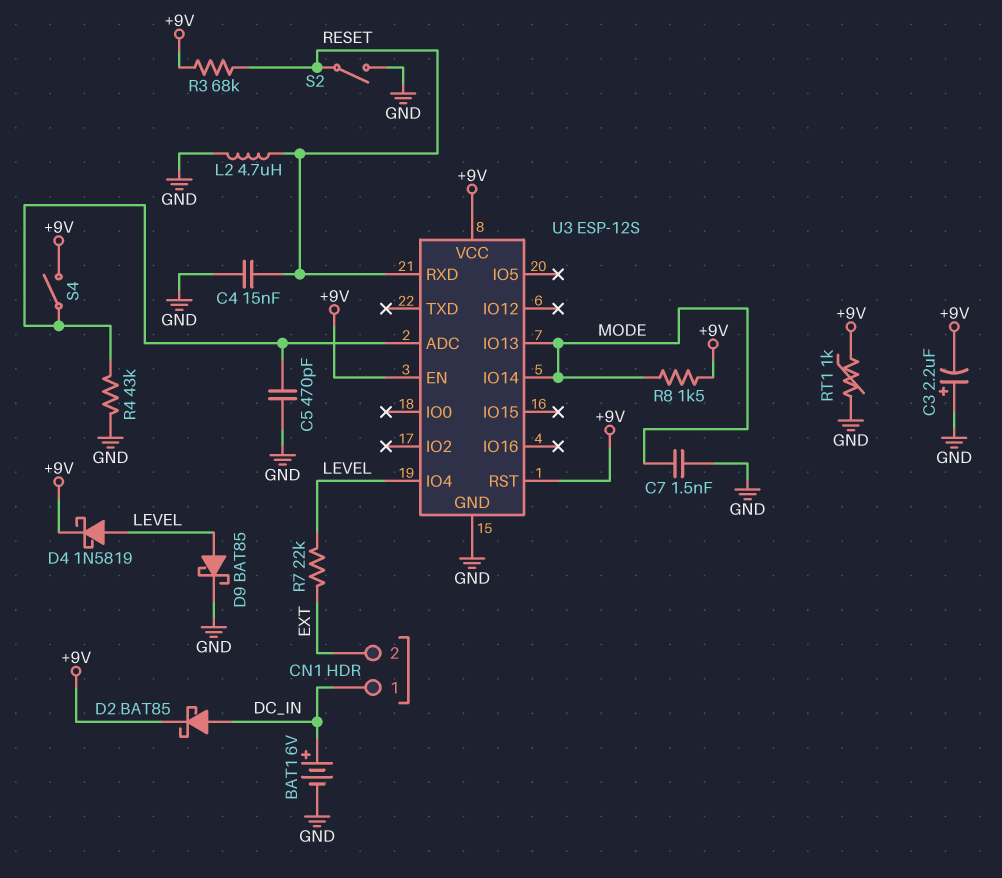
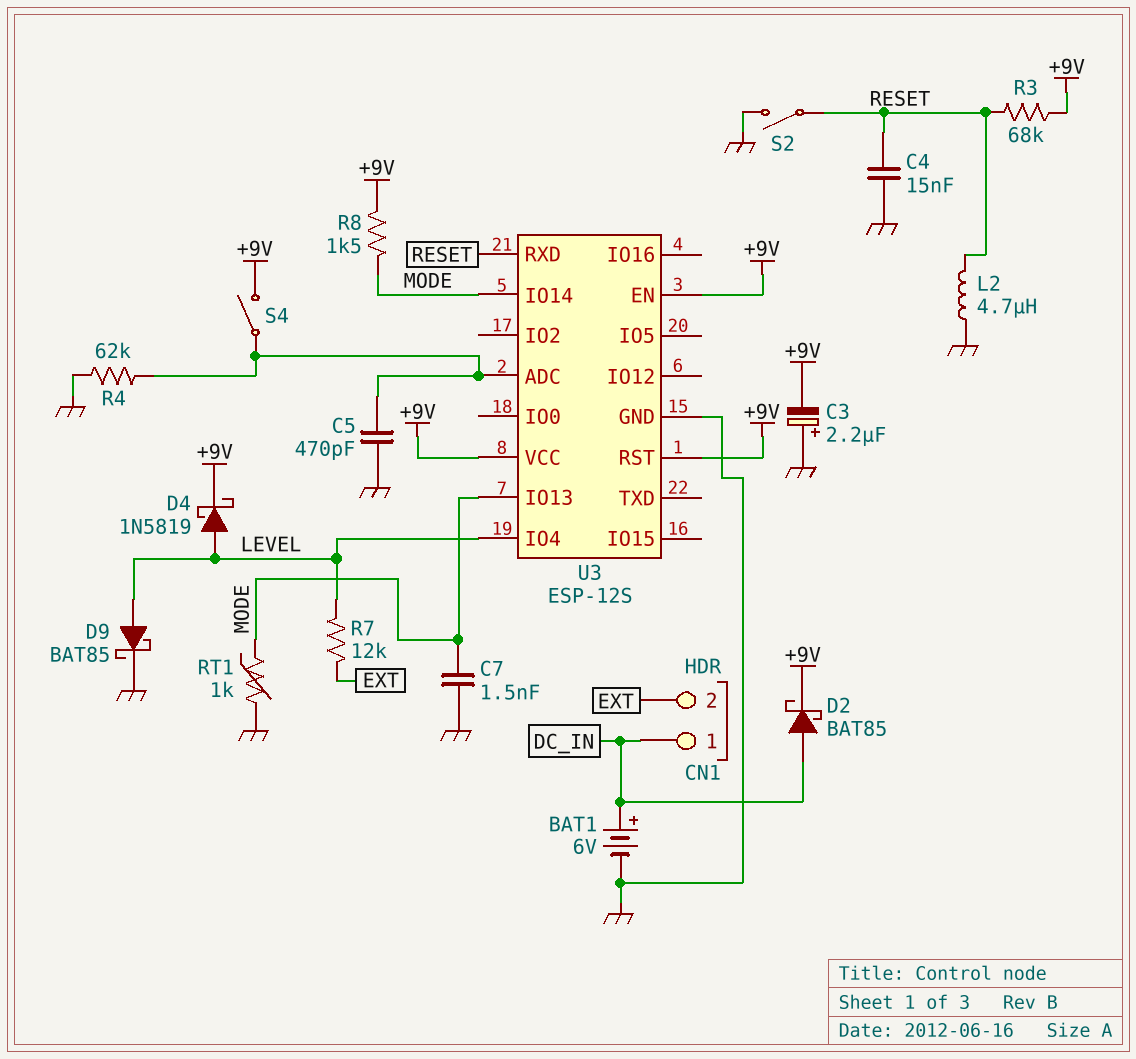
R4: 43k (GND, U3/ADC) -> 62k (GND, U3/ADC)
R7: 22k (EXT, LEVEL) -> 12k (EXT, LEVEL)
RT1: 1k (+9V, GND) -> 1k (GND, MODE)

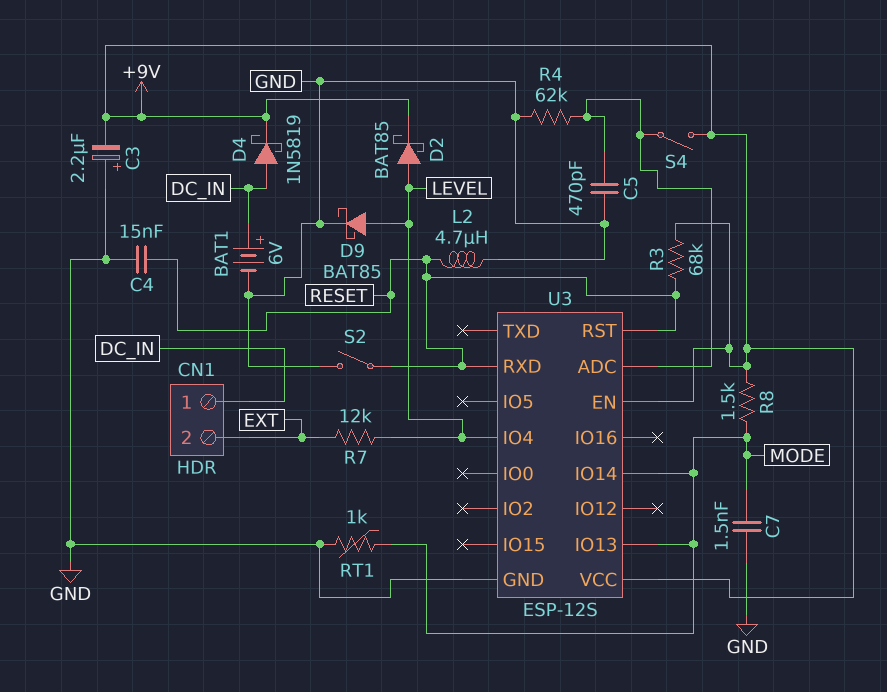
D2: schottky BAT85 (A DC_IN, K +9V) -> schottky BAT85 (A LEVEL, K +9V)
D4: schottky 1N5819 (A LEVEL, K +9V) -> schottky 1N5819 (A DC_IN, K +9V)
U3 pin RST: +9V -> RESET

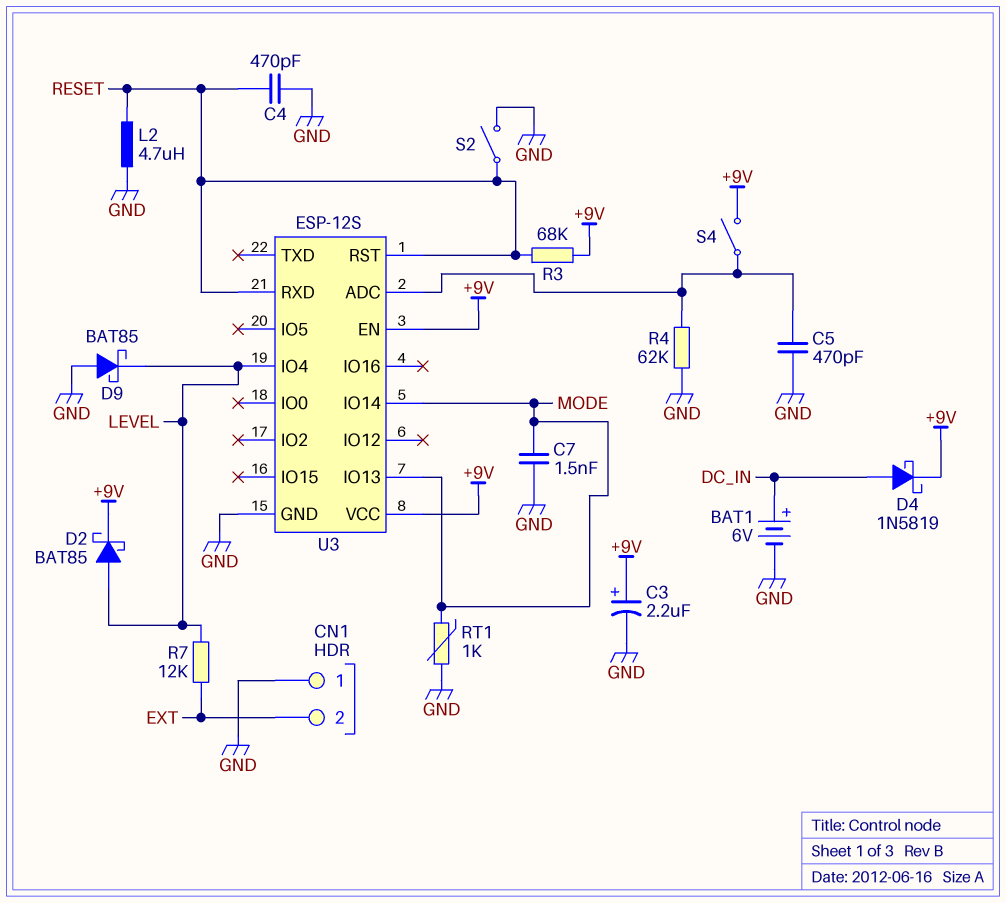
C3: 2.2uF (plus GND, minus +9V) -> 2.2uF (plus +9V, minus GND)
C4: 15nF (GND, RESET) -> 470pF (GND, RESET)
CN1 pin 1: DC_IN -> GND
D9: schottky BAT85 (A LEVEL, K GND) -> schottky BAT85 (A GND, K LEVEL)
R8: 1.5k (+9V, MODE) -> none

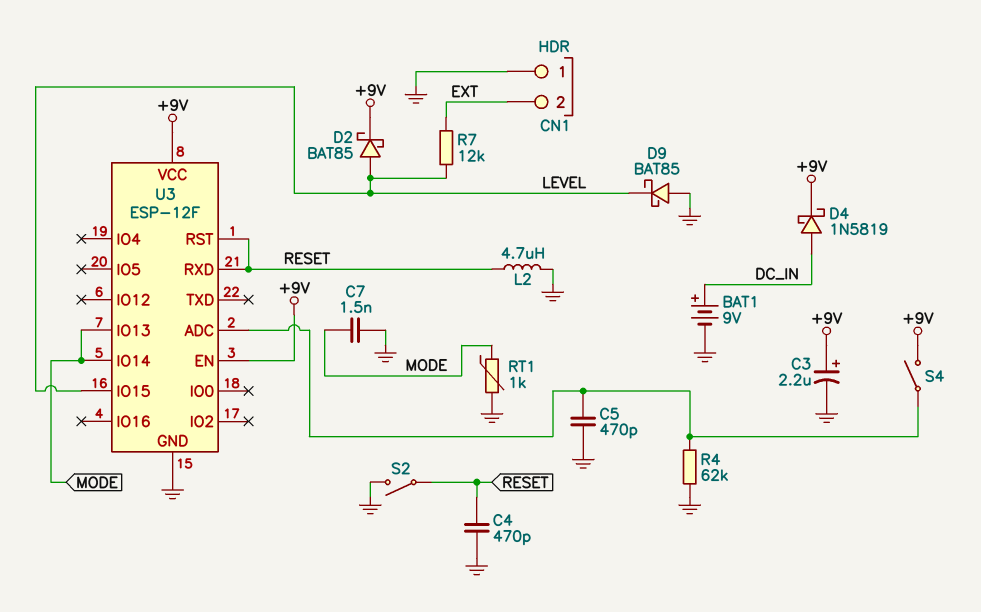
BAT1: 6V (plus DC_IN, minus GND) -> 9V (plus DC_IN, minus GND)
R3: 68k (+9V, RESET) -> none
U3: ESP-12S -> ESP-12F
U3 pin IO4: LEVEL -> none
U3 pin IO15: none -> LEVEL

